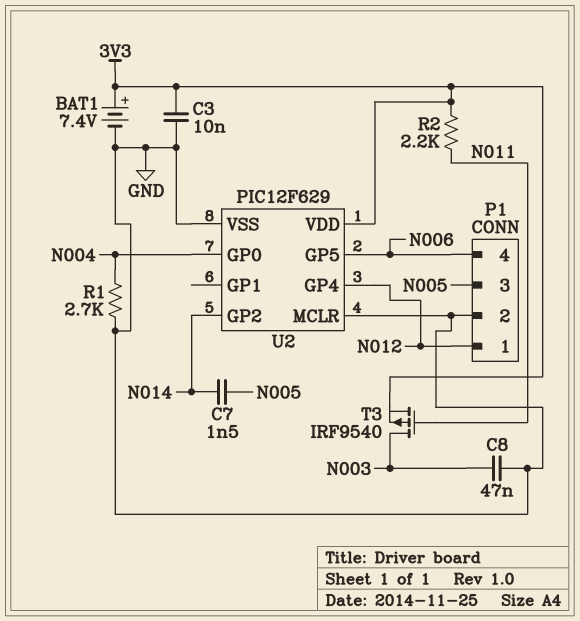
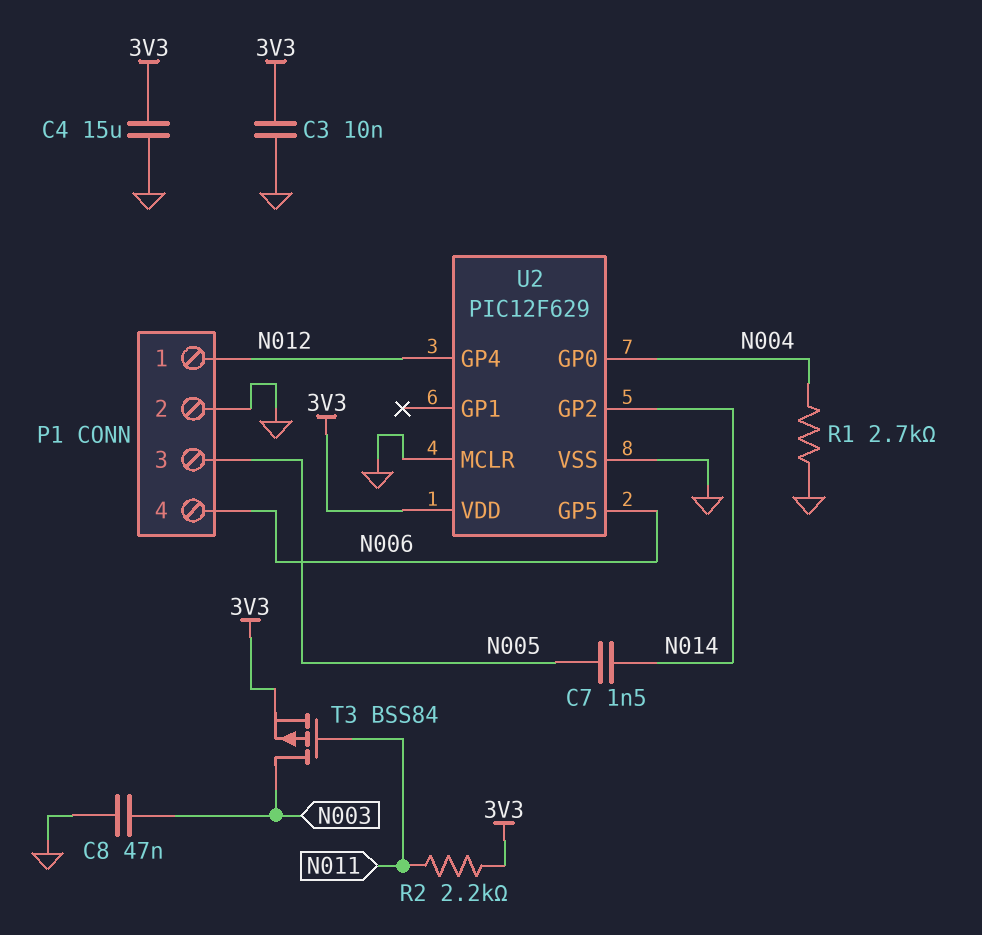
BAT1: 7.4V (plus 3V3, minus GND) -> none
C4: none -> 15uF (3V3, GND)
T3: PMOS IRF9540 (G N011, D N003, S 3V3) -> PMOS BSS84 (G N011, D N003, S 3V3)

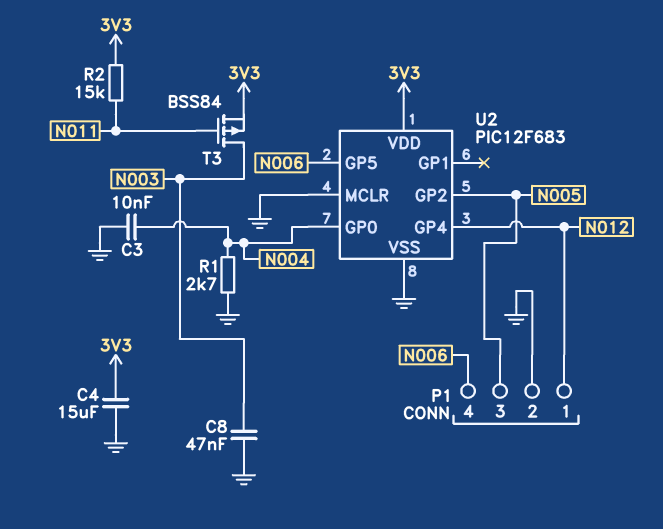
C3: 10nF (3V3, GND) -> 10nF (GND, N004)
C7: 1.5nF (N005, N014) -> none
R2: 2.2k (3V3, N011) -> 15k (3V3, N011)
U2: PIC12F629 -> PIC12F683
U2 pin GP2: N014 -> N005

